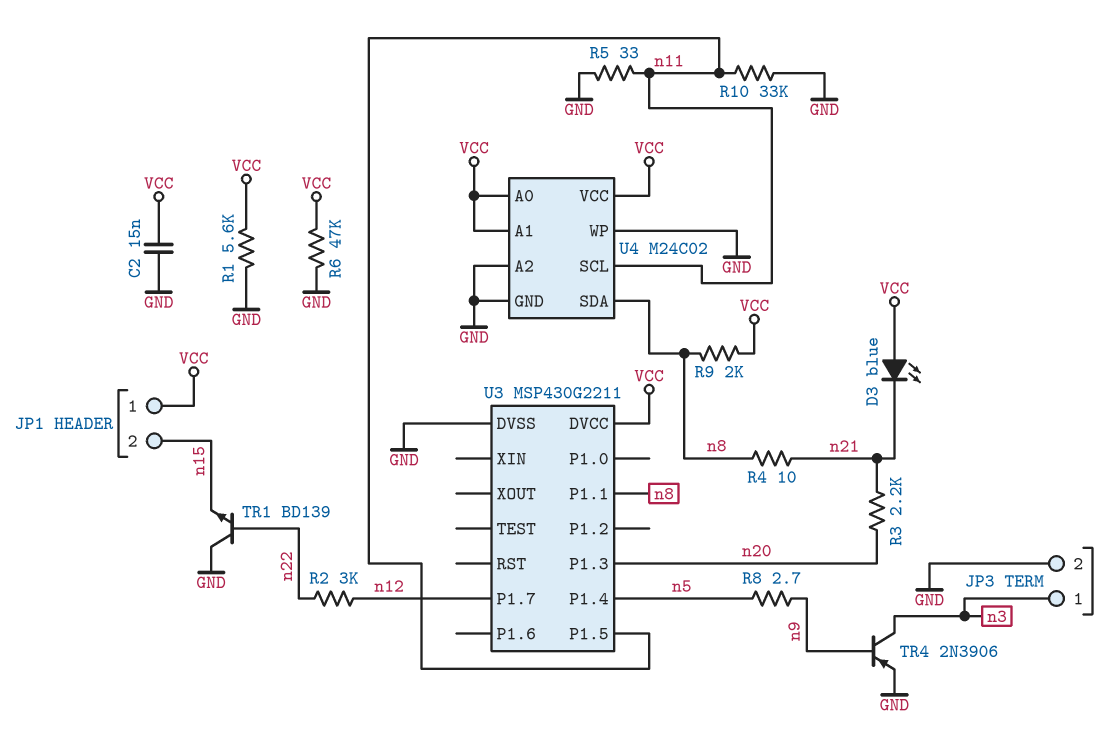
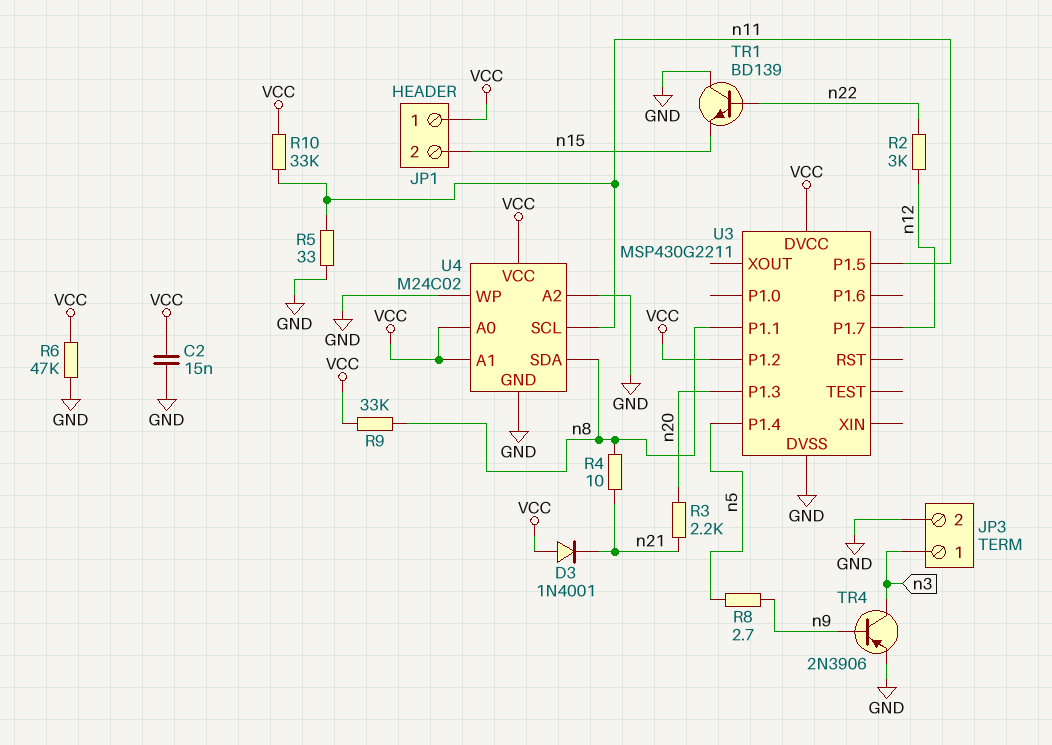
D3: LED blue (A VCC, K n21) -> diode 1N4001 (A VCC, K n21)
R1: 5.6k (GND, VCC) -> none
R9: 2k (VCC, n8) -> 33k (VCC, n8)
R10: 33k (GND, n11) -> 33k (VCC, n11)
U3 pin P1.2: none -> VCC

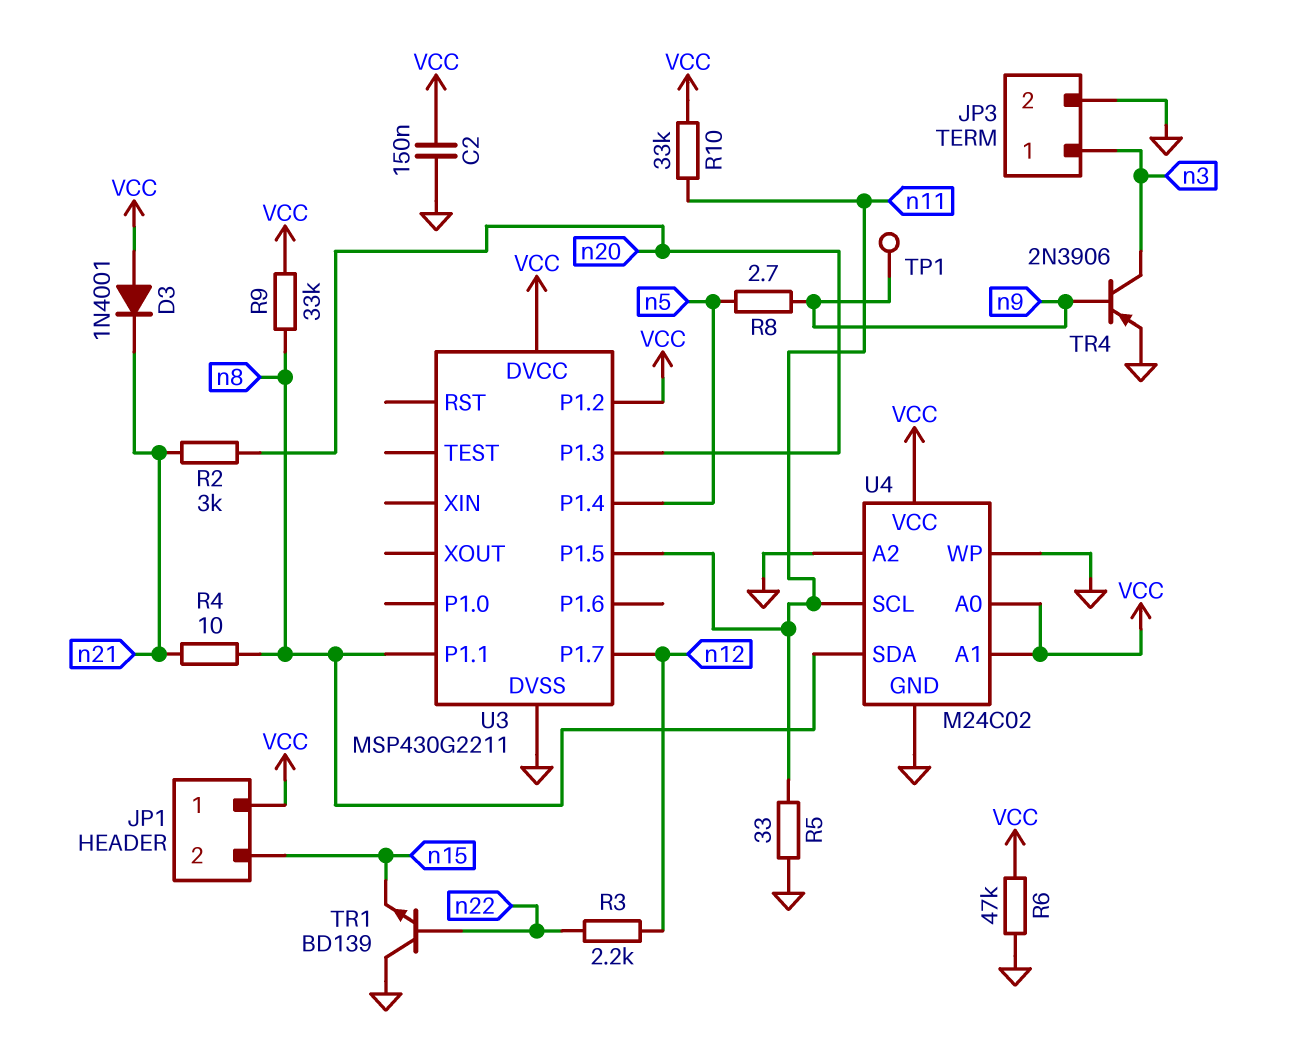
C2: 15nF (GND, VCC) -> 150nF (GND, VCC)
R2: 3k (n12, n22) -> 3k (n20, n21)
R3: 2.2k (n20, n21) -> 2.2k (n12, n22)
TP1: none -> test point (n9)

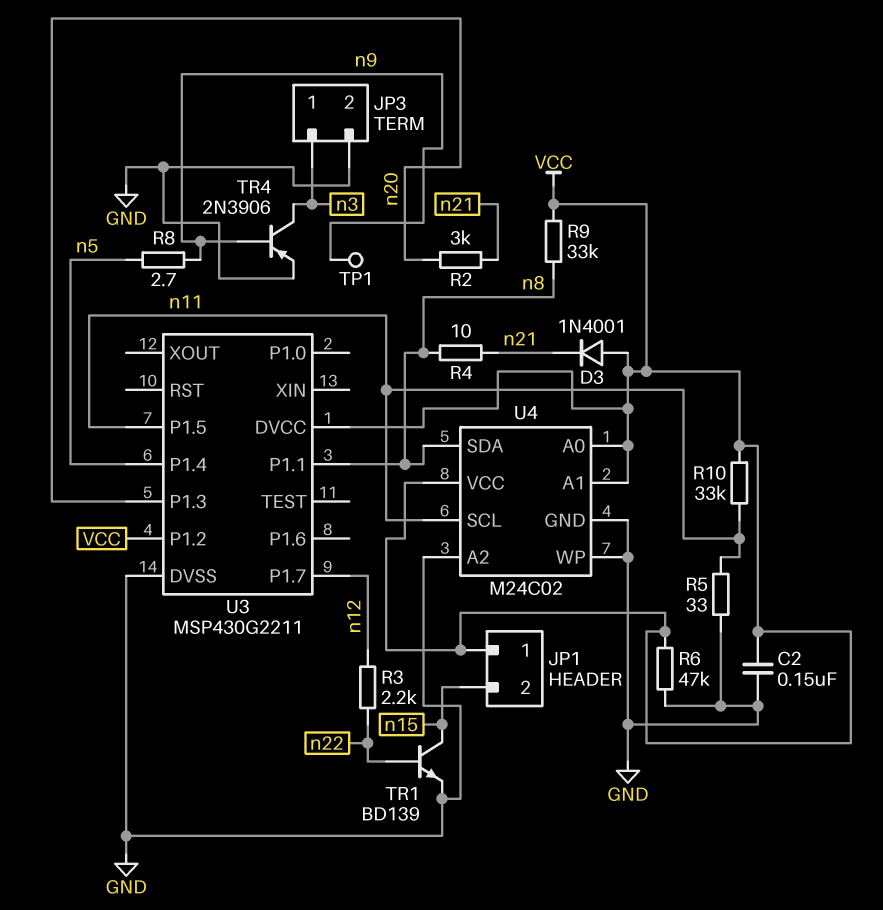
TR1: NPN BD139 (B n22, C GND, E n15) -> NPN BD139 (B n22, C n15, E GND)

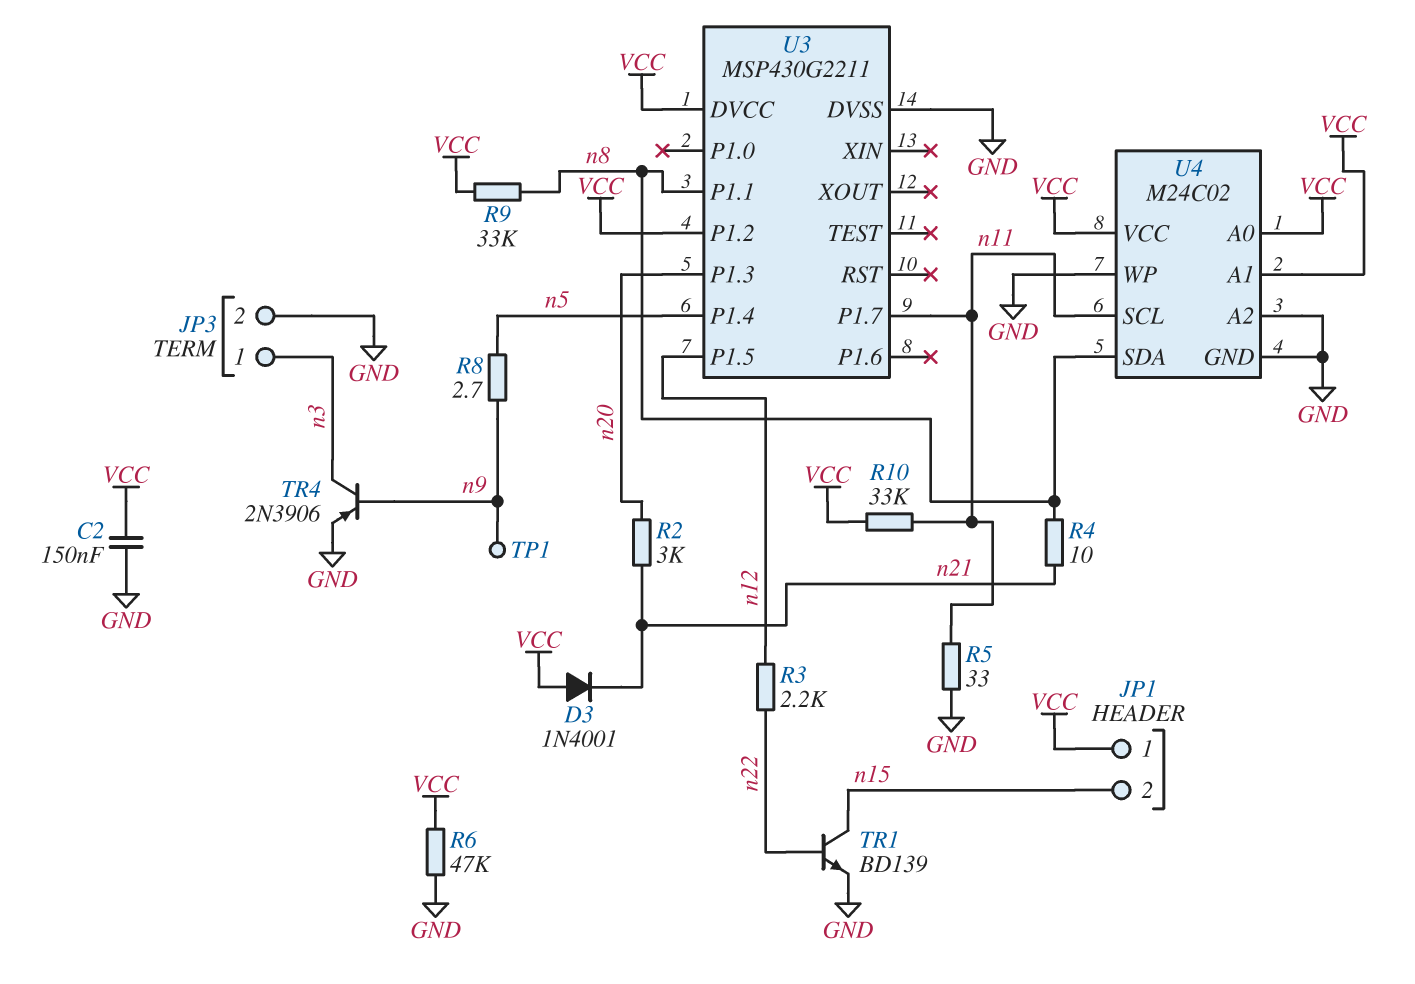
U3 pin P1.5: n11 -> n12
U3 pin P1.7: n12 -> n11

